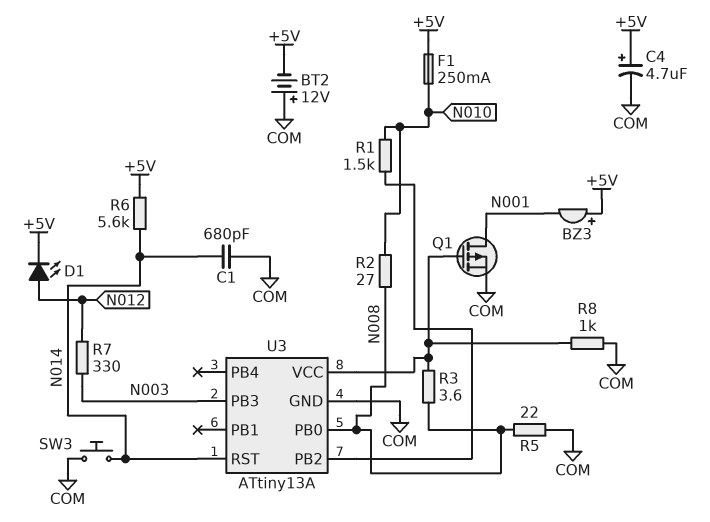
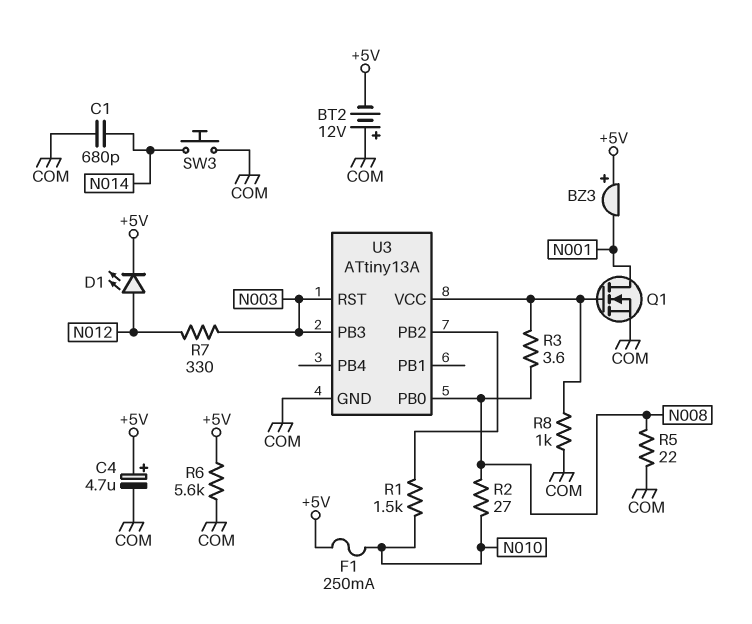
Q1: PMOS (G U3/VCC, D N001, S COM) -> NMOS (G U3/VCC, D N001, S COM)
R6: 5.6k (+5V, N014) -> 5.6k (+5V, COM)
U3 pin RST: N014 -> N003

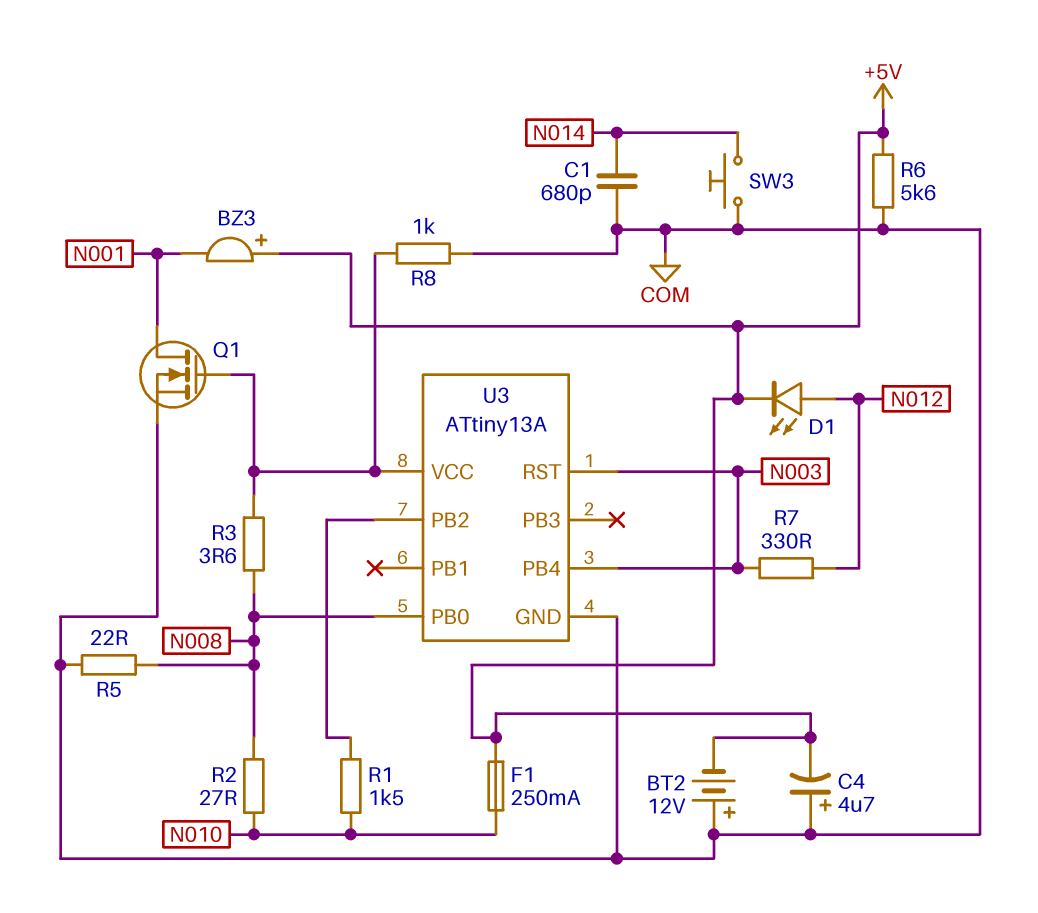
C4: 4.7uF (plus +5V, minus COM) -> 4.7uF (plus COM, minus +5V)
U3 pin PB3: N003 -> none
U3 pin PB4: none -> N003

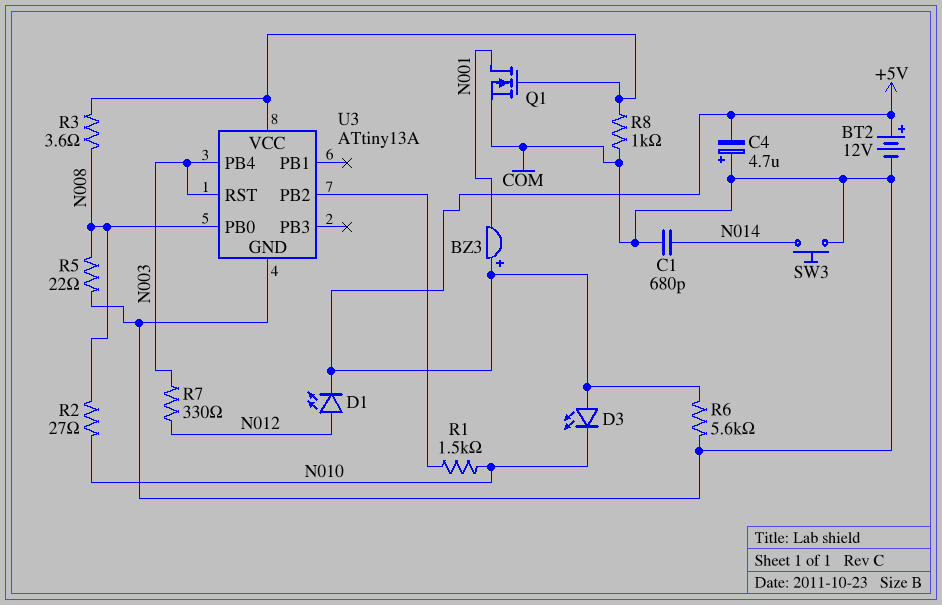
BT2: 12V (plus COM, minus +5V) -> 12V (plus +5V, minus COM)
D3: none -> LED (A +5V, K N010)
F1: 250mA (+5V, N010) -> none

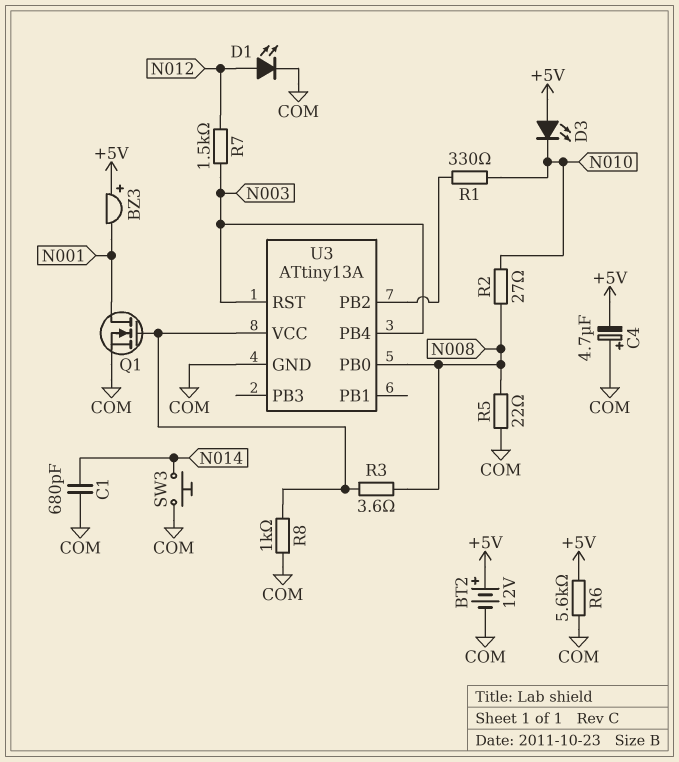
D1: LED (A N012, K +5V) -> LED (A N012, K COM)
R1: 1.5k (N010, U3/PB2) -> 330 (N010, U3/PB2)
R7: 330 (N003, N012) -> 1.5k (N003, N012)

